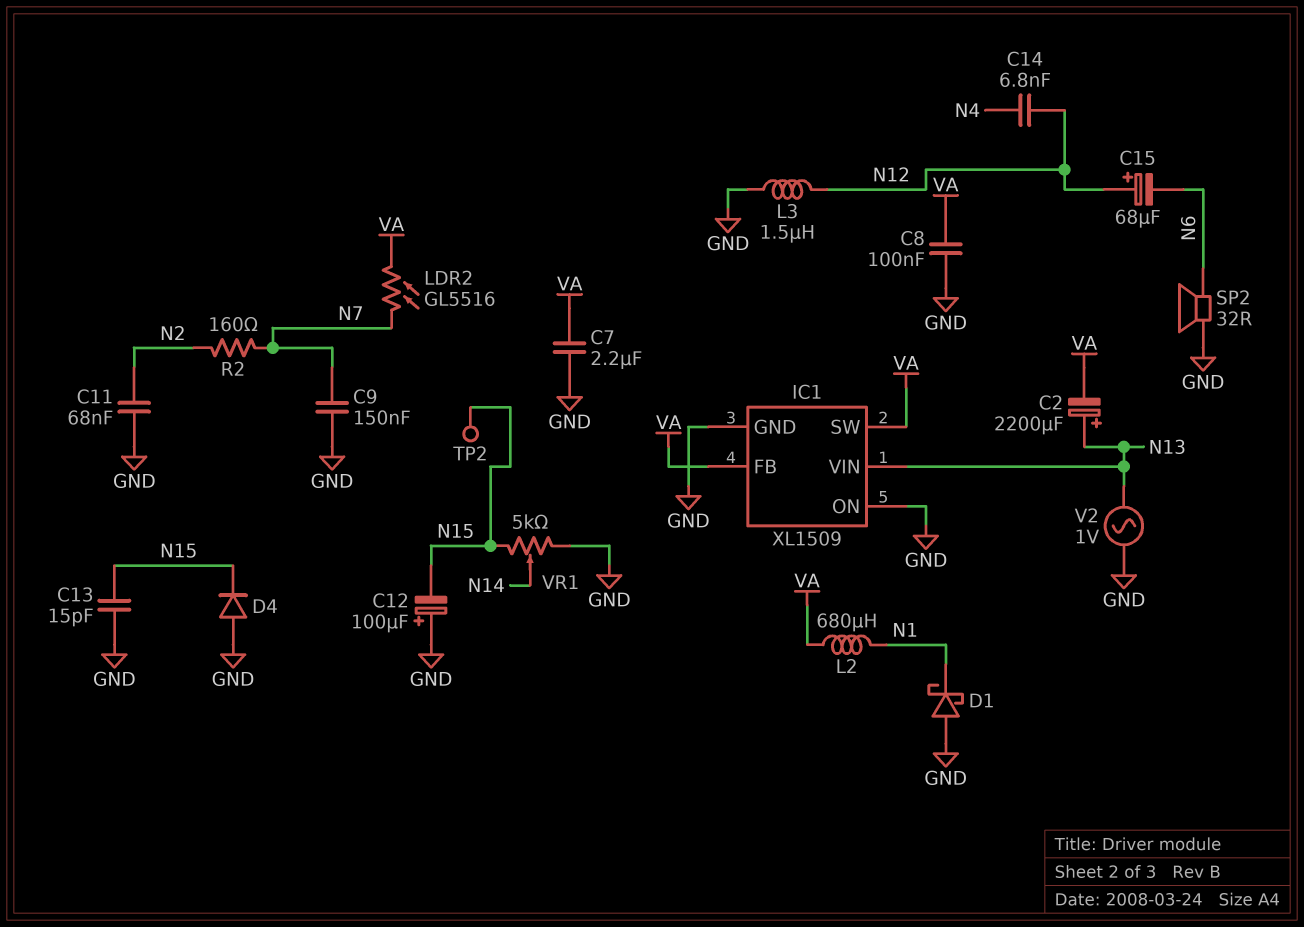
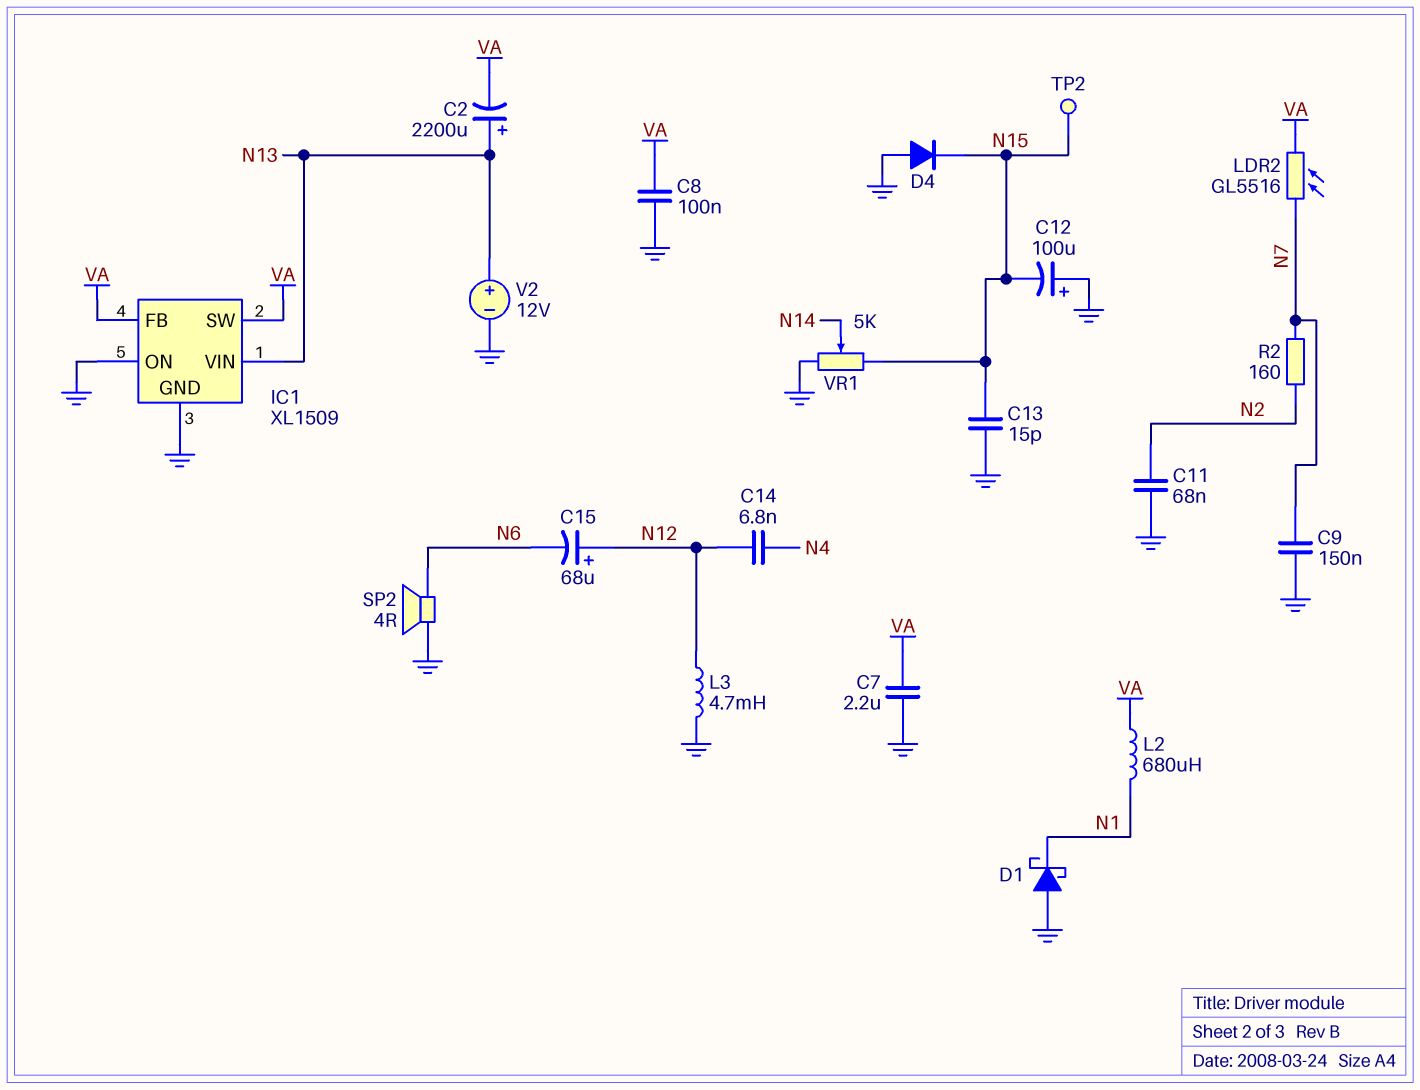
L3: 1.5uH (GND, N12) -> 4.7mH (GND, N12)
SP2: speaker 32R (GND, N6) -> speaker 4R (GND, N6)
V2: AC 1V (GND, N13) -> 12V (plus N13, minus GND)

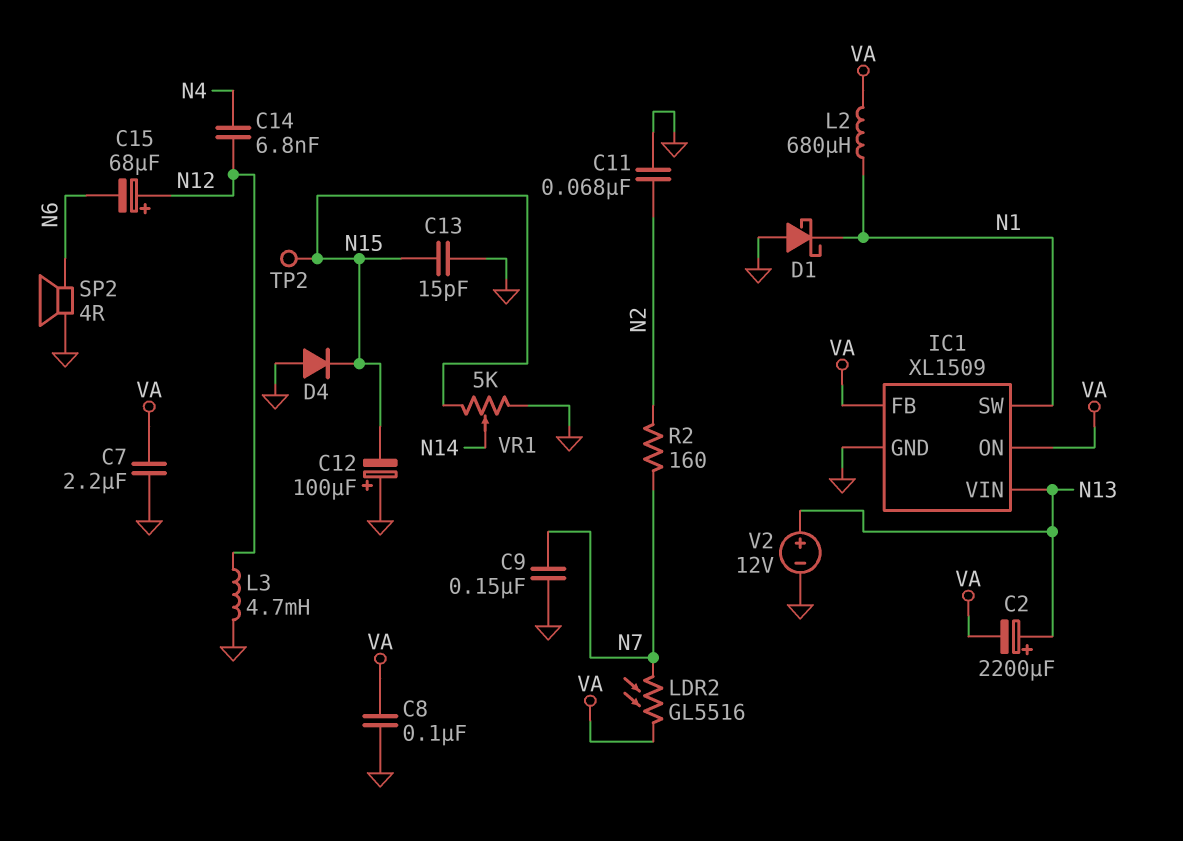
IC1 pin ON: GND -> VA
IC1 pin SW: VA -> N1

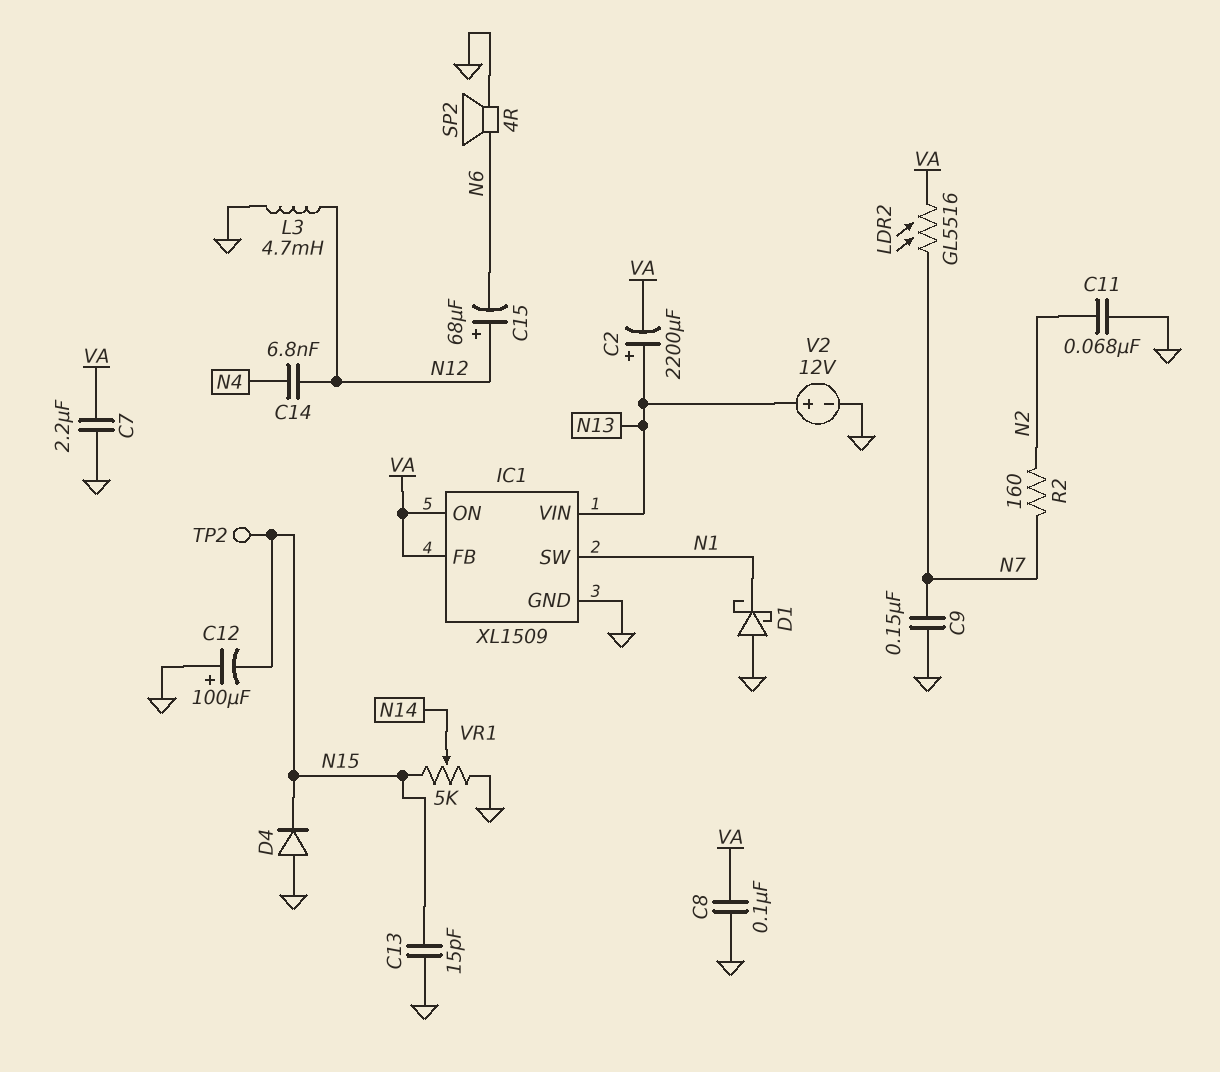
L2: 680uH (N1, VA) -> none

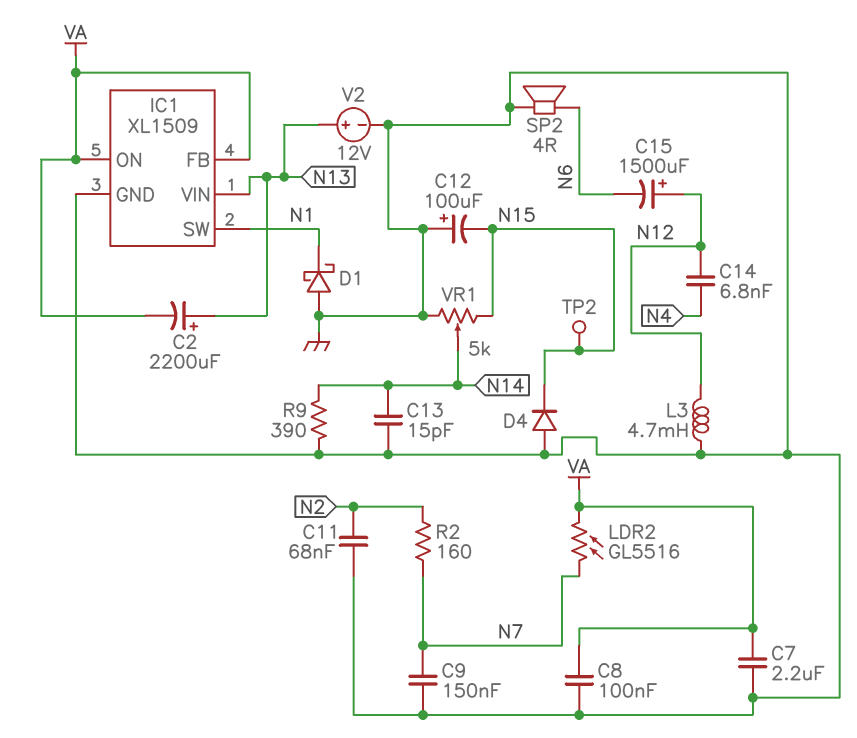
C13: 15pF (GND, N15) -> 15pF (GND, N14)
C15: 68uF (plus N12, minus N6) -> 1500uF (plus N12, minus N6)
R9: none -> 390 (GND, N14)

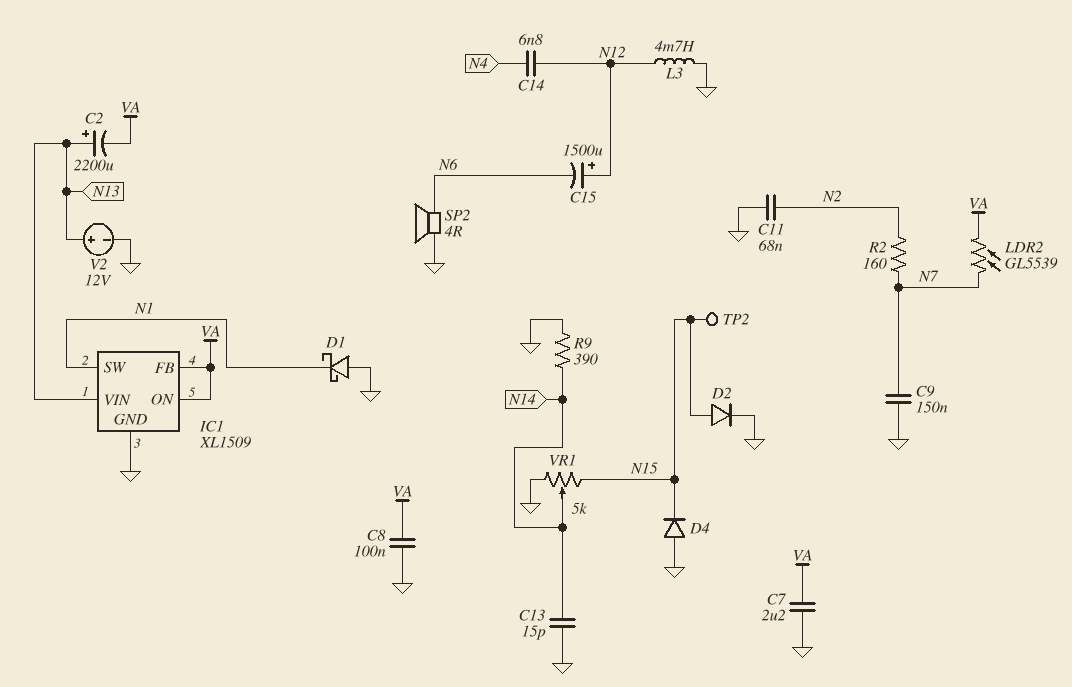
C12: 100uF (plus GND, minus N15) -> none
D2: none -> diode (A N15, K GND)
LDR2: GL5516 (N7, VA) -> GL5539 (N7, VA)

